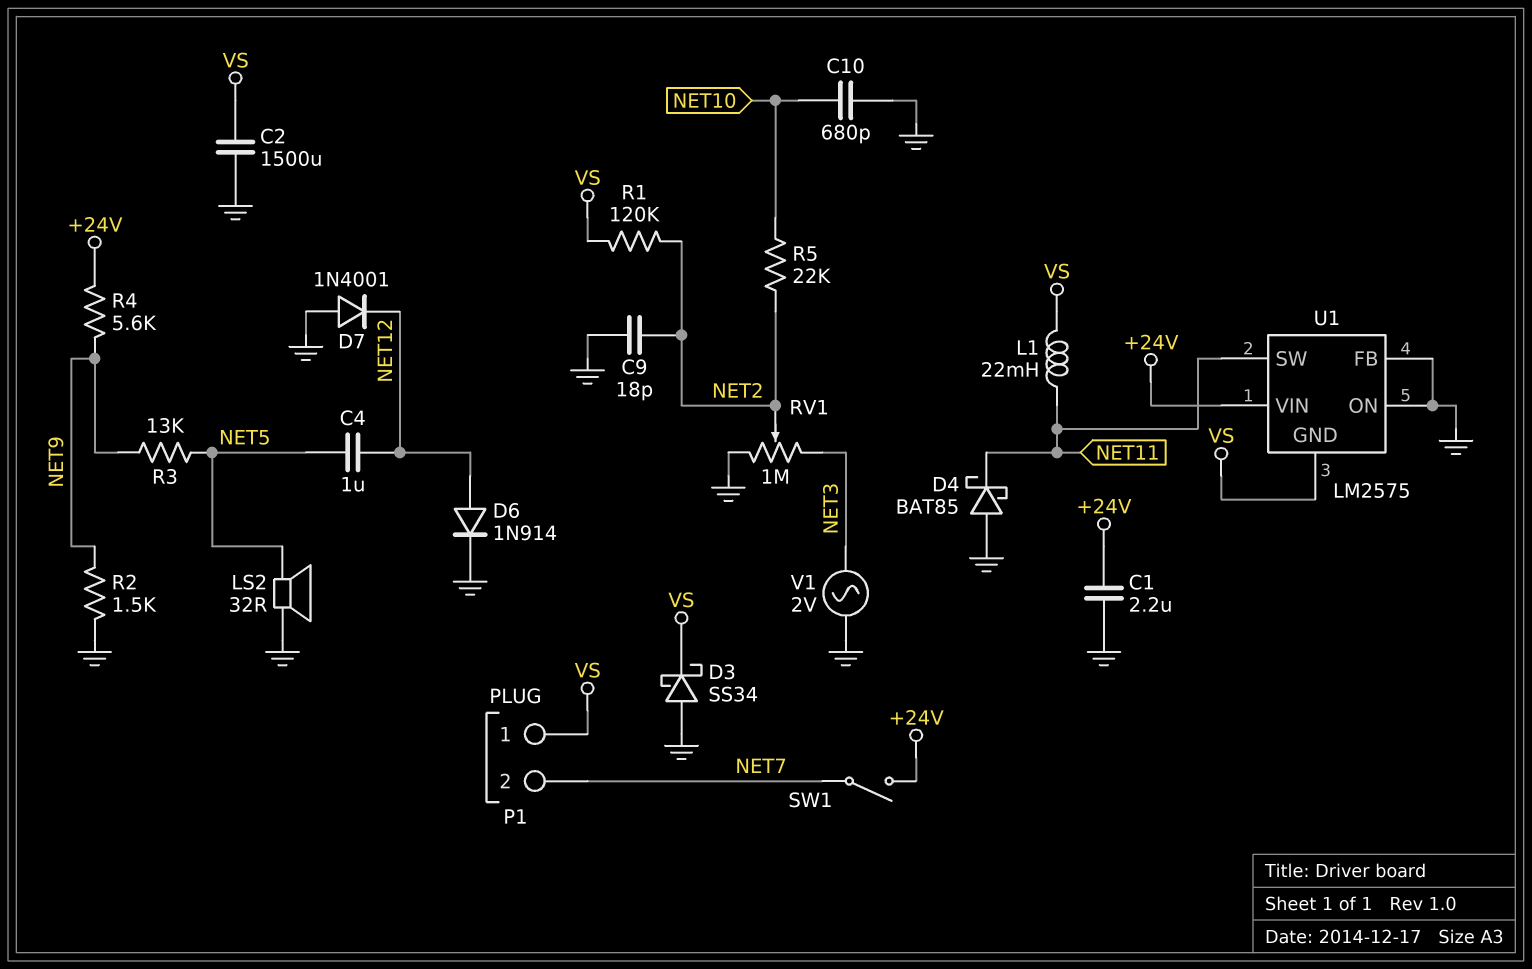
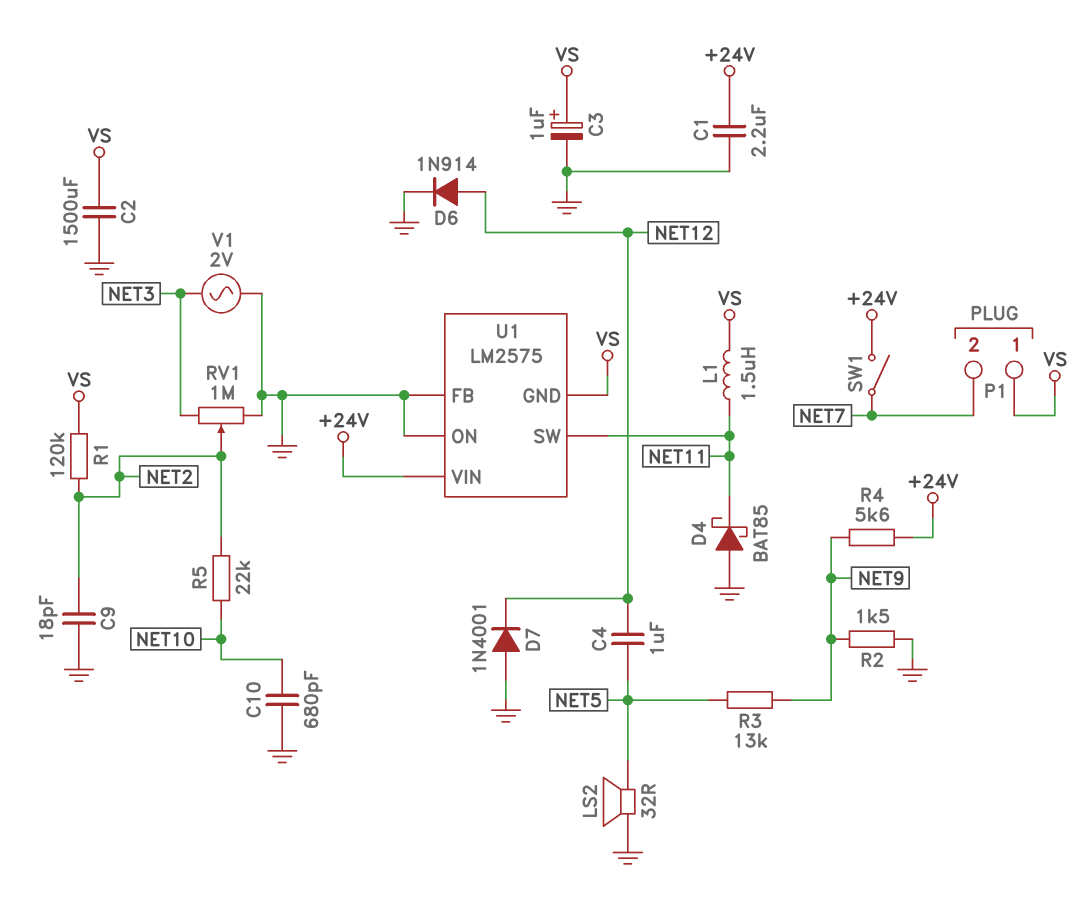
C3: none -> 1uF (plus VS, minus GND)
D3: schottky SS34 (A GND, K VS) -> none
L1: 22mH (NET11, VS) -> 1.5uH (NET11, VS)

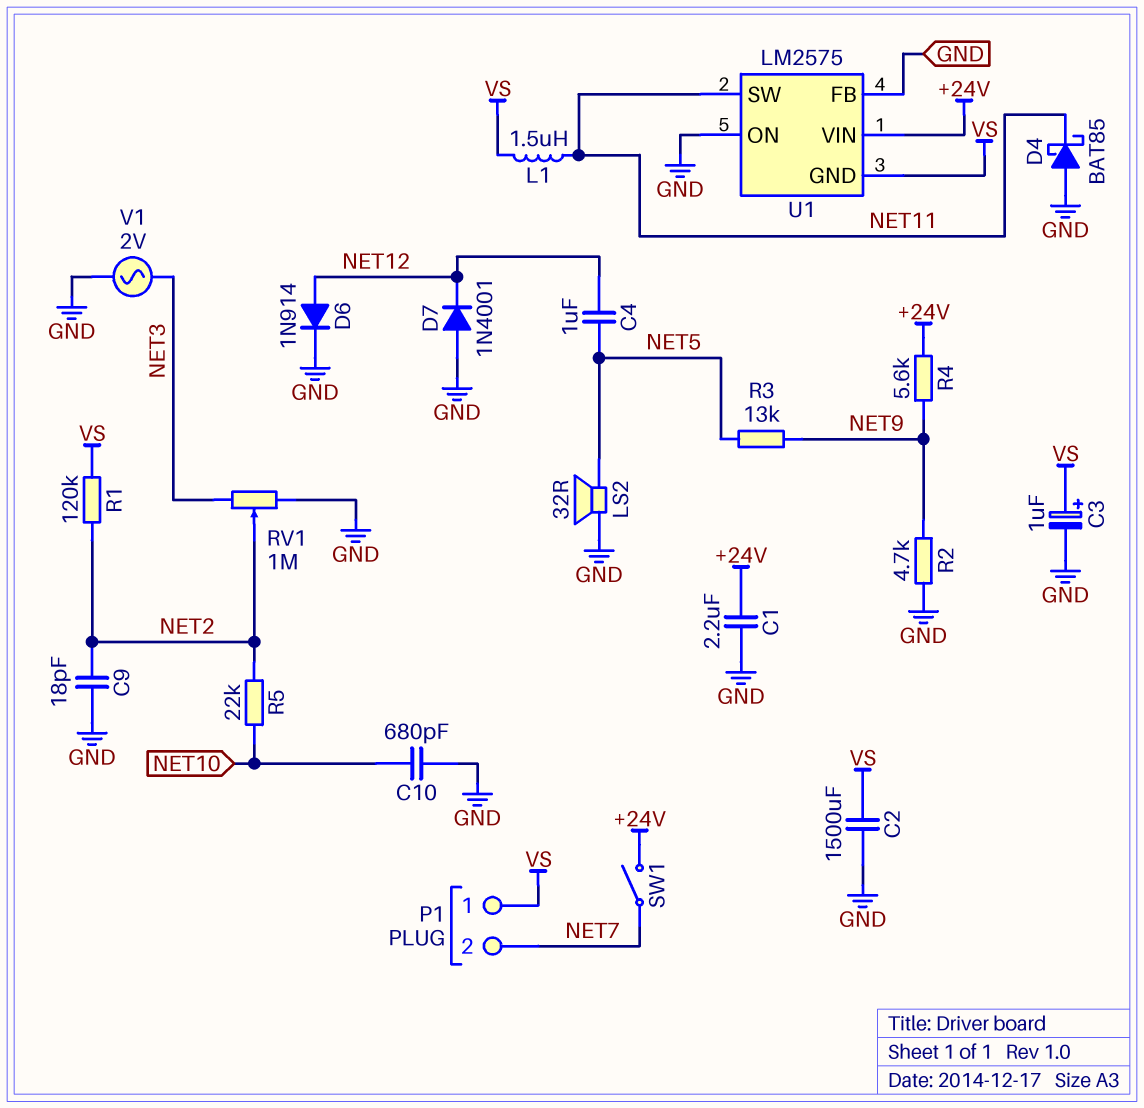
R2: 1.5k (GND, NET9) -> 4.7k (GND, NET9)

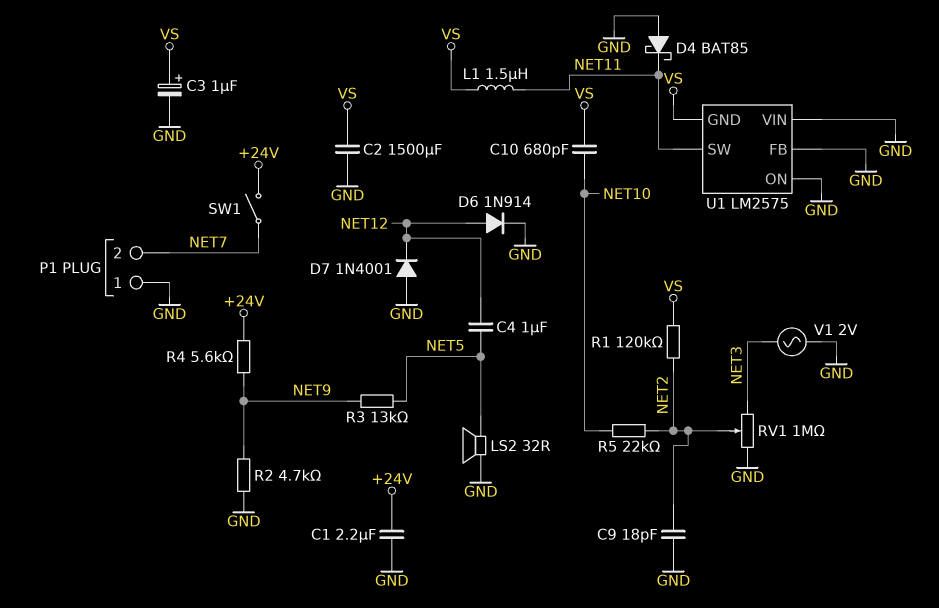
C10: 680pF (GND, NET10) -> 680pF (NET10, VS)
P1 pin 1: VS -> GND
U1 pin VIN: +24V -> GND

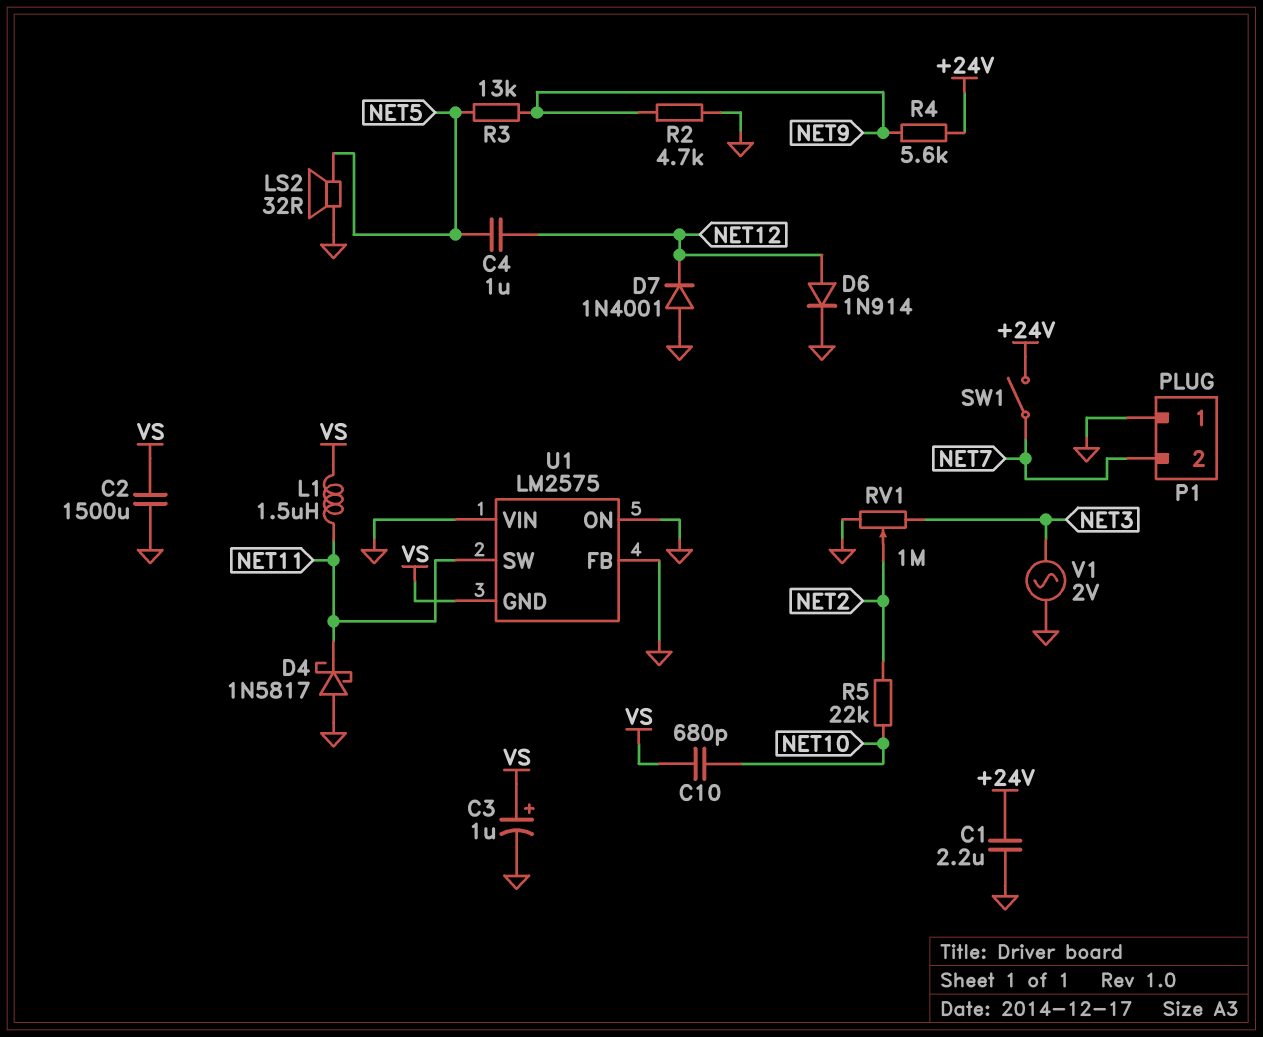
C9: 18pF (GND, NET2) -> none
D4: schottky BAT85 (A GND, K NET11) -> schottky 1N5817 (A GND, K NET11)
R1: 120k (NET2, VS) -> none

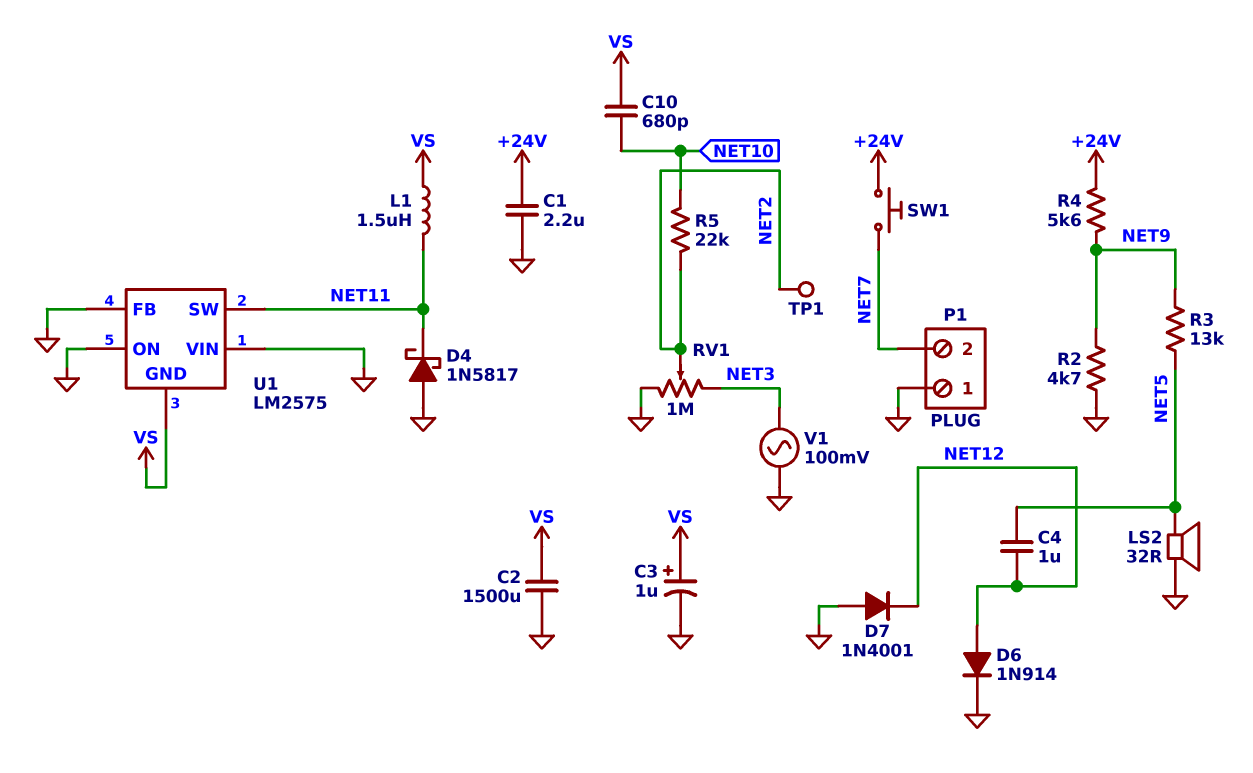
SW1: switch (+24V, NET7) -> button (+24V, NET7)
TP1: none -> test point (NET2)
V1: AC 2V (GND, NET3) -> AC 100mV (GND, NET3)

